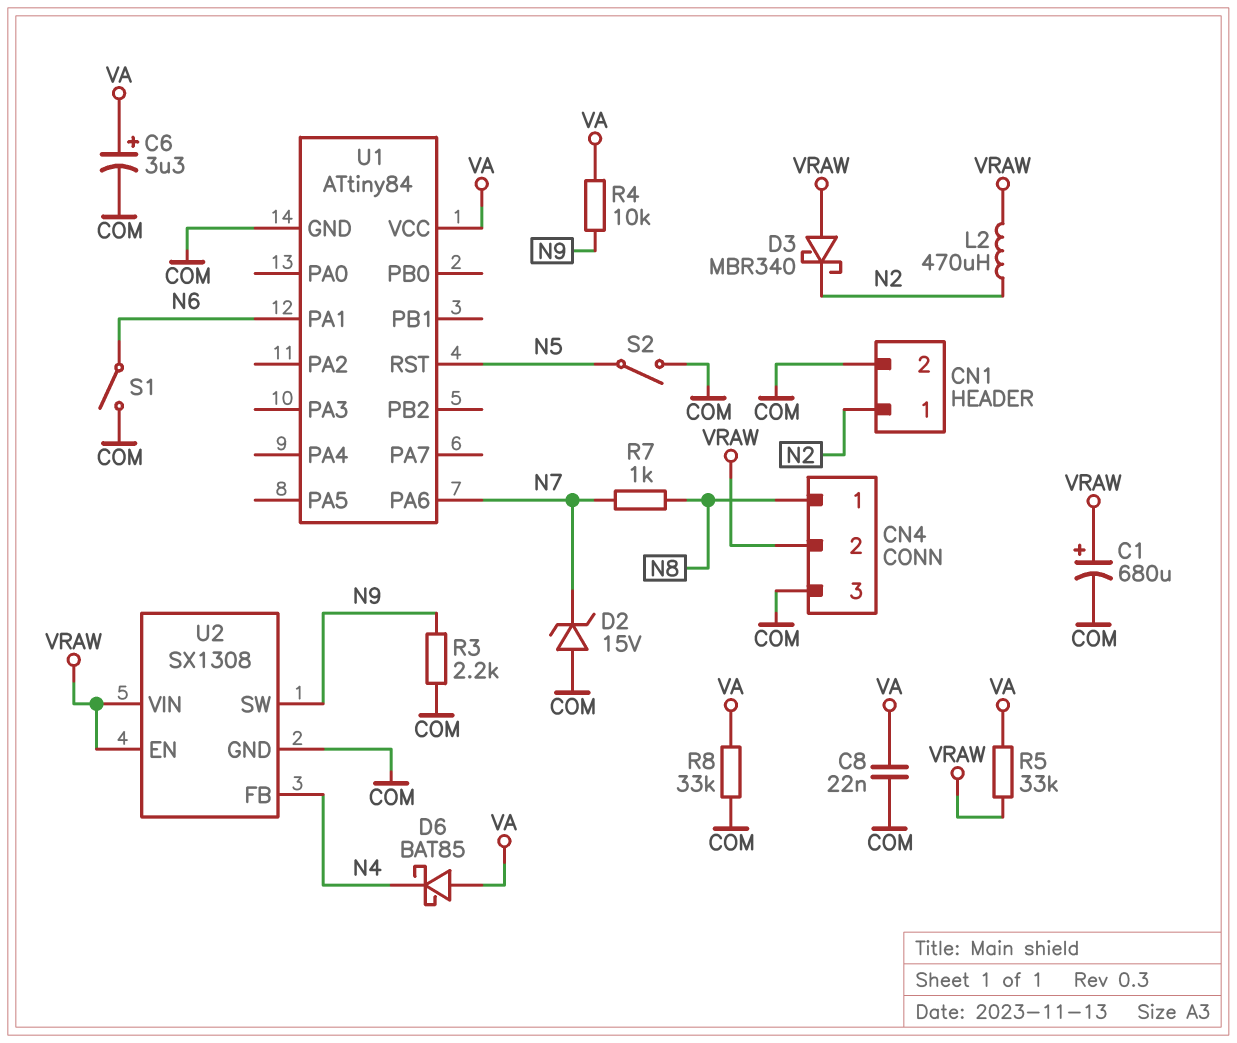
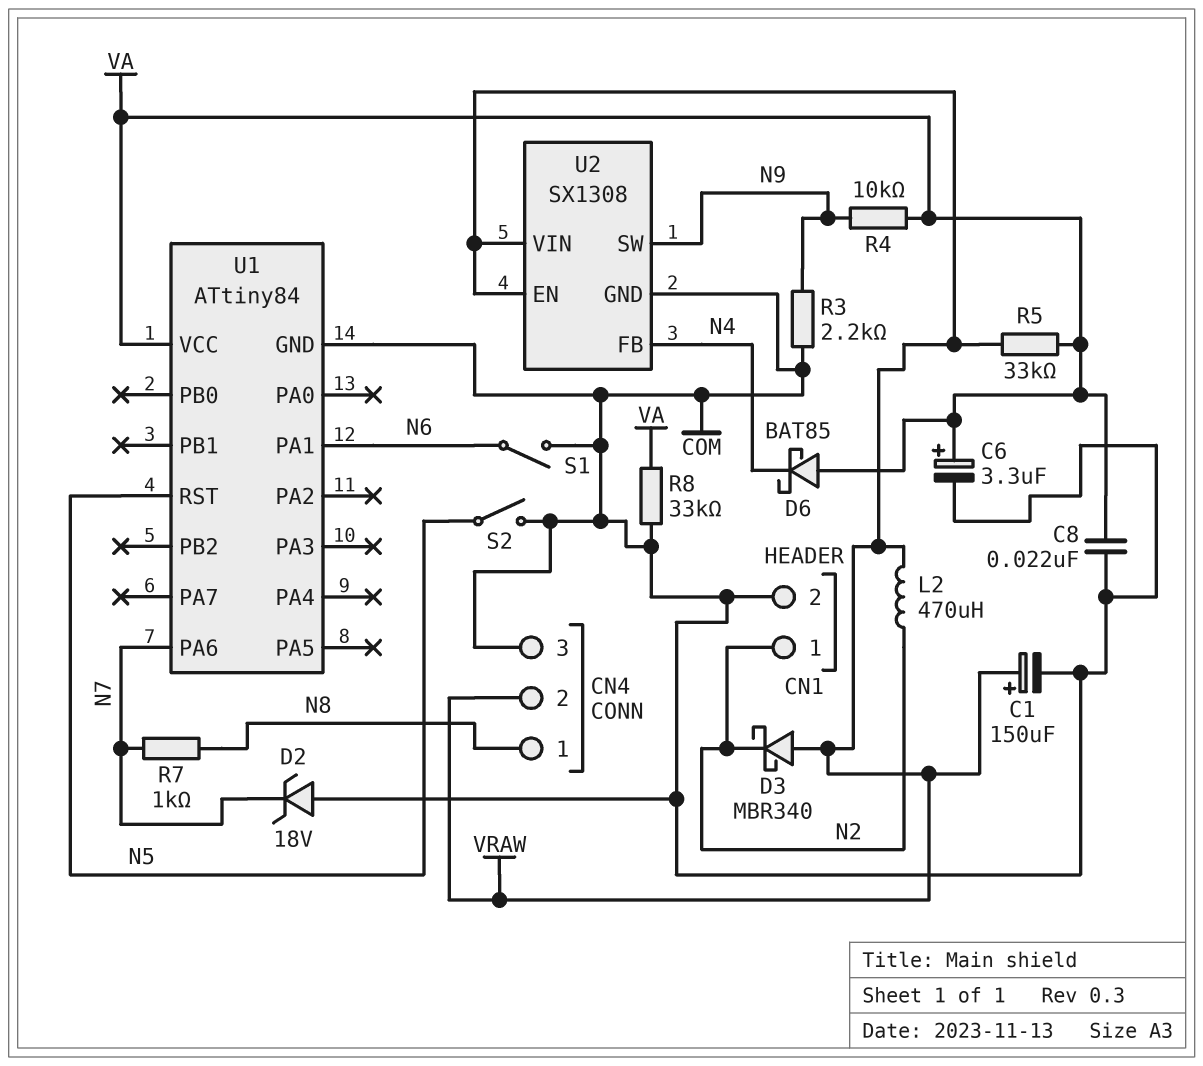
C1: 680uF (plus VRAW, minus COM) -> 150uF (plus VRAW, minus COM)
D2: zener 15V (A COM, K N7) -> zener 18V (A COM, K N7)

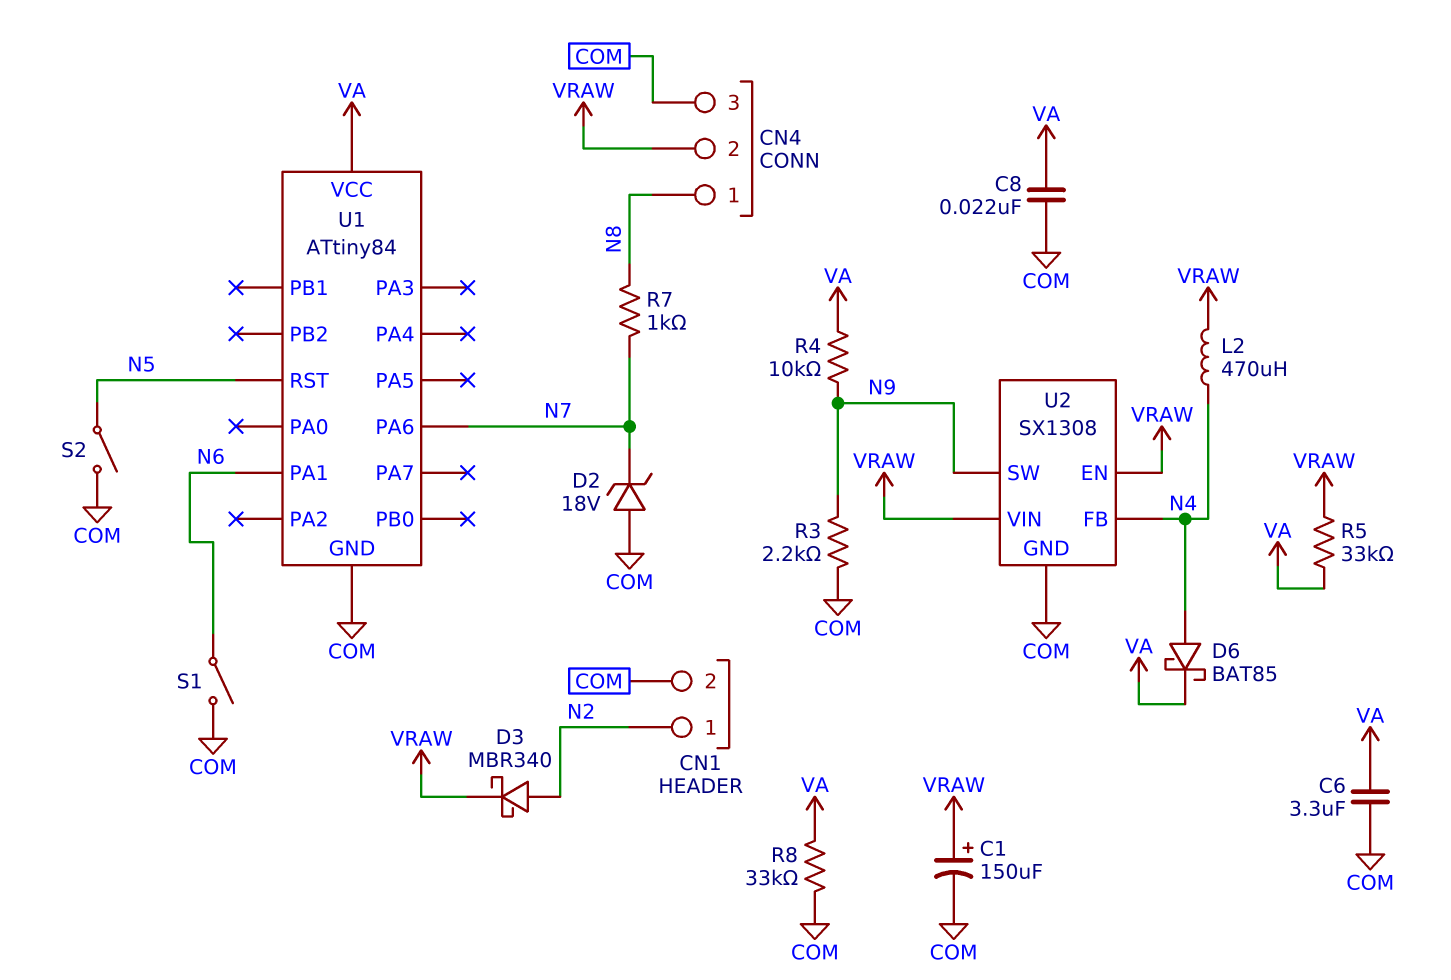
C6: 3.3uF (plus VA, minus COM) -> 3.3uF (COM, VA)
D3: schottky MBR340 (A VRAW, K N2) -> schottky MBR340 (A N2, K VRAW)
D6: schottky BAT85 (A VA, K N4) -> schottky BAT85 (A N4, K VA)
L2: 470uH (N2, VRAW) -> 470uH (N4, VRAW)

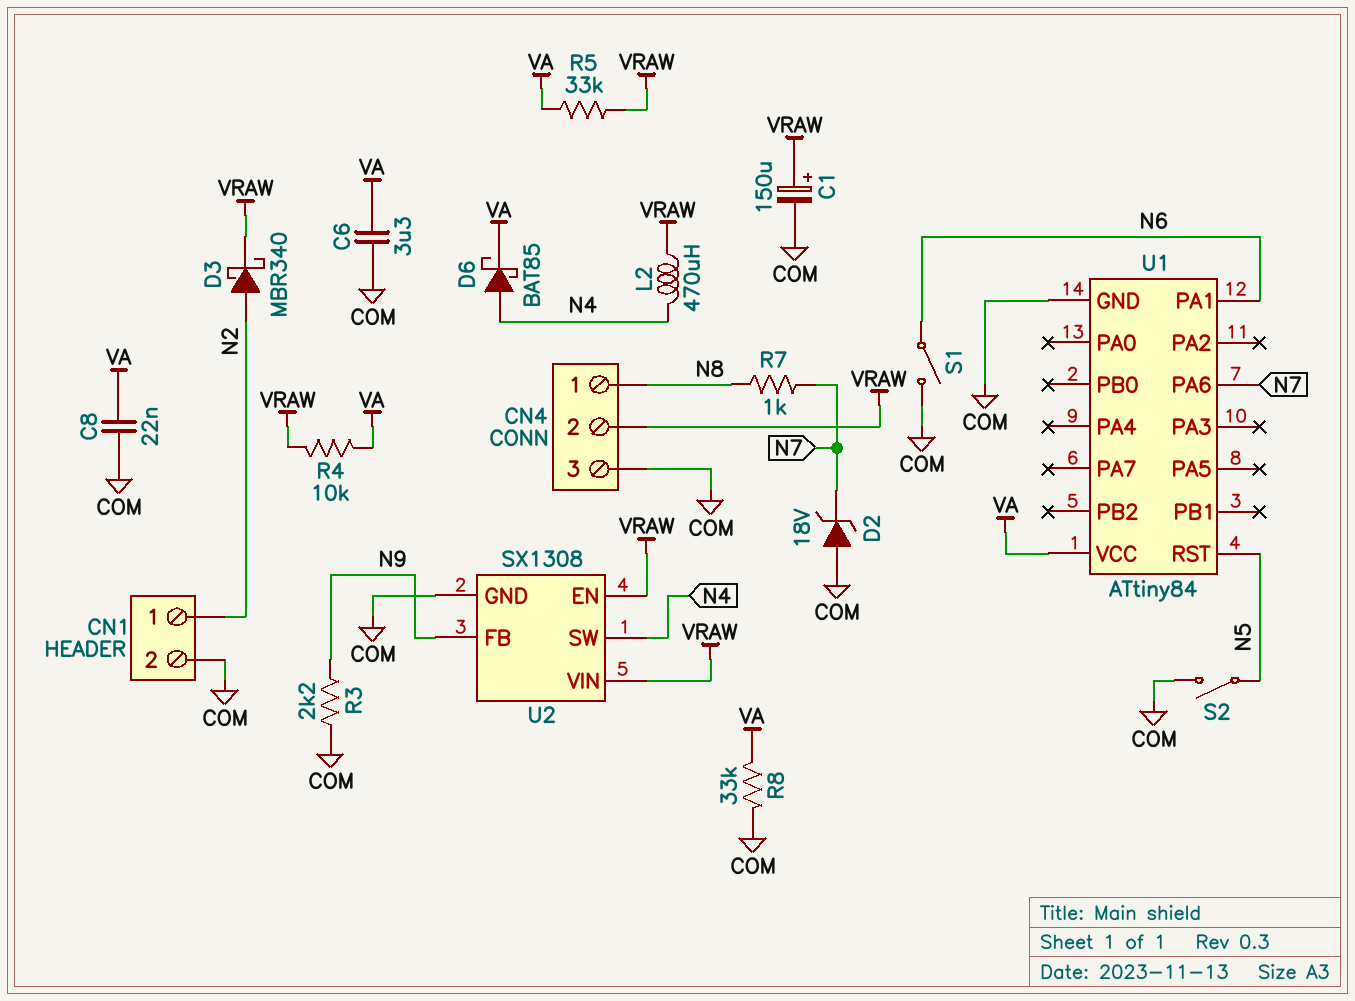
R4: 10k (N9, VA) -> 10k (VA, VRAW)
U2 pin FB: N4 -> N9
U2 pin SW: N9 -> N4

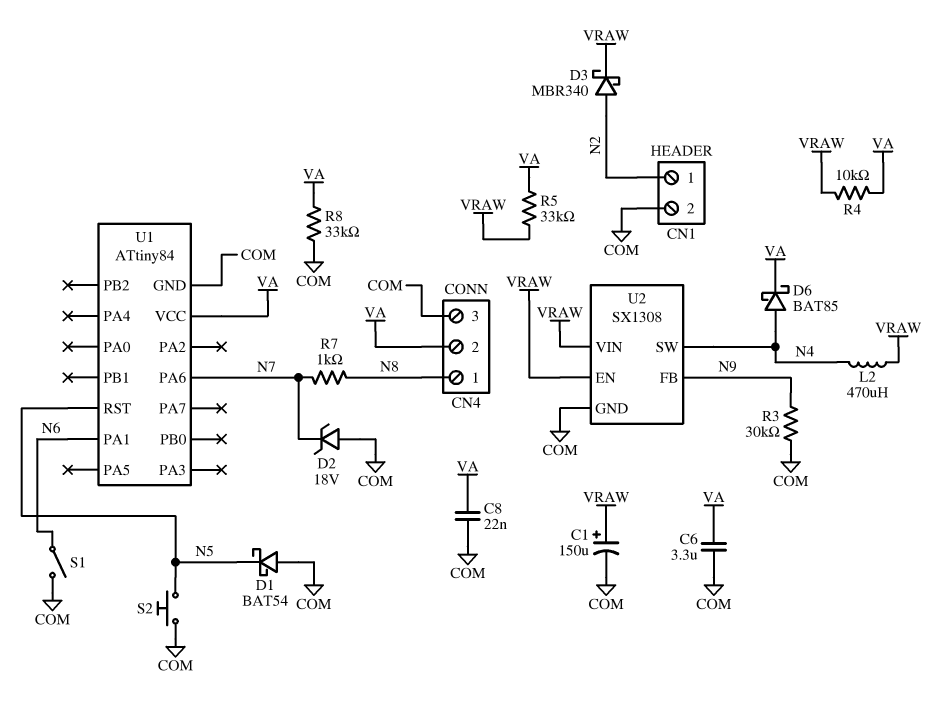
CN4 pin 2: VRAW -> VA
D1: none -> schottky BAT54 (A COM, K N5)
R3: 2.2k (COM, N9) -> 30k (COM, N9)
S2: switch (COM, N5) -> button (COM, N5)

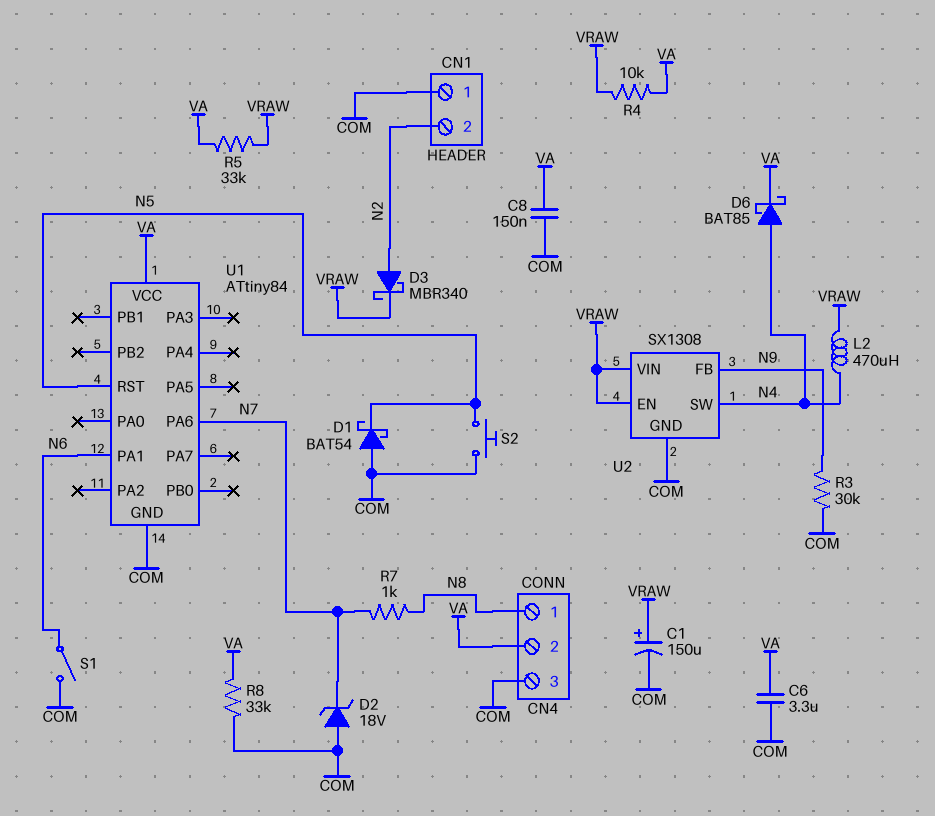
C8: 22nF (COM, VA) -> 150nF (COM, VA)
CN1 pin 1: N2 -> COM
CN1 pin 2: COM -> N2

